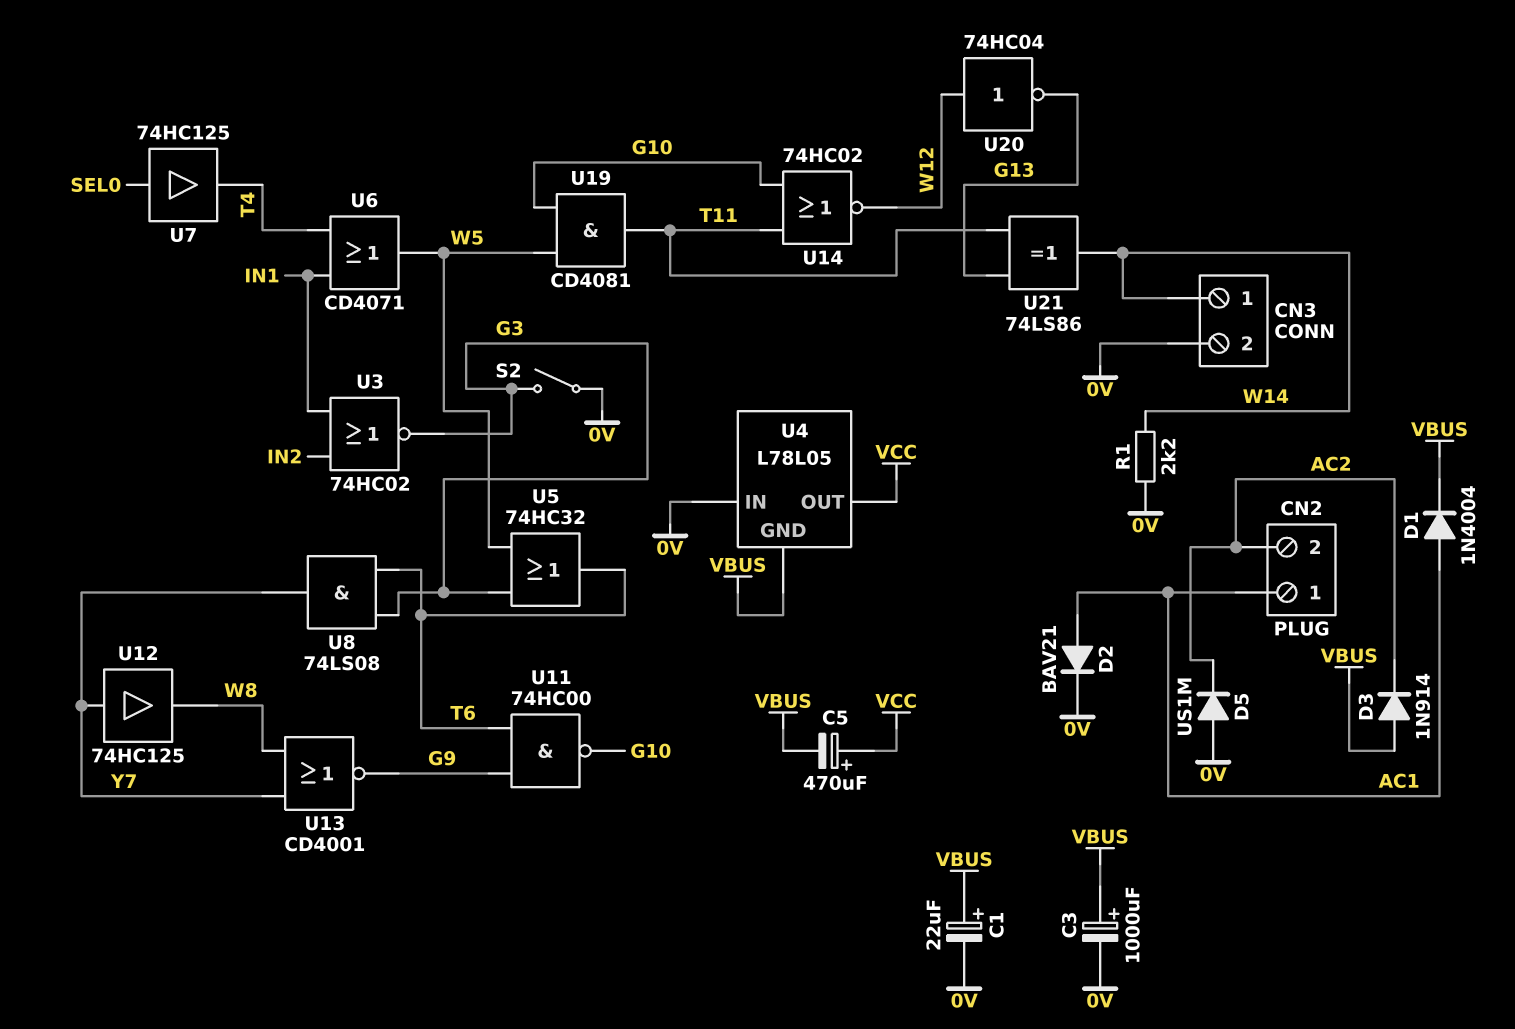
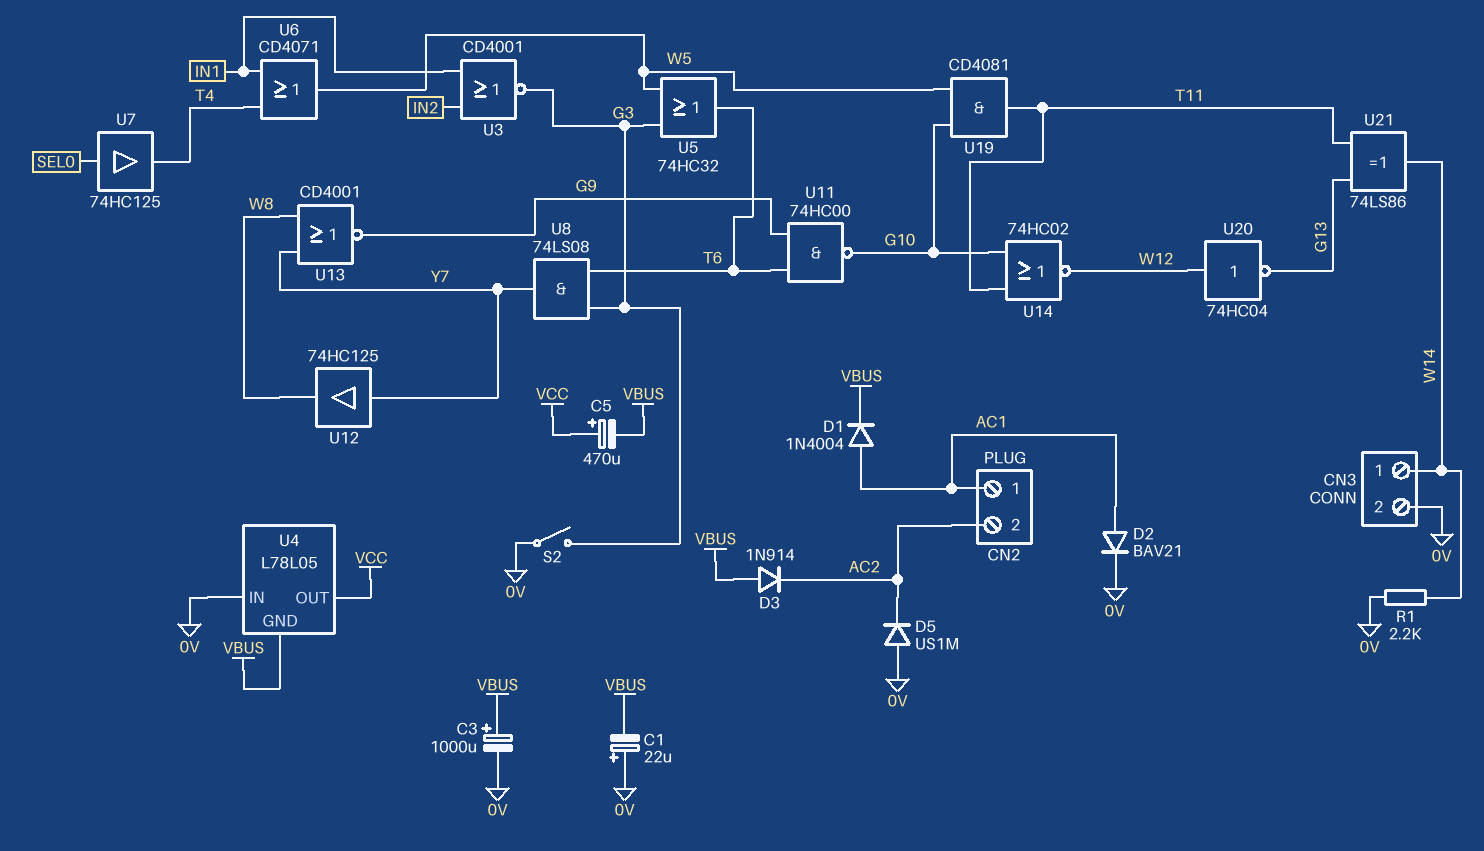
C1: 22uF (plus VBUS, minus 0V) -> 22uF (plus 0V, minus VBUS)
U3: NOR 74HC02 (in IN1, in IN2, out G3) -> NOR CD4001 (in IN1, in IN2, out G3)

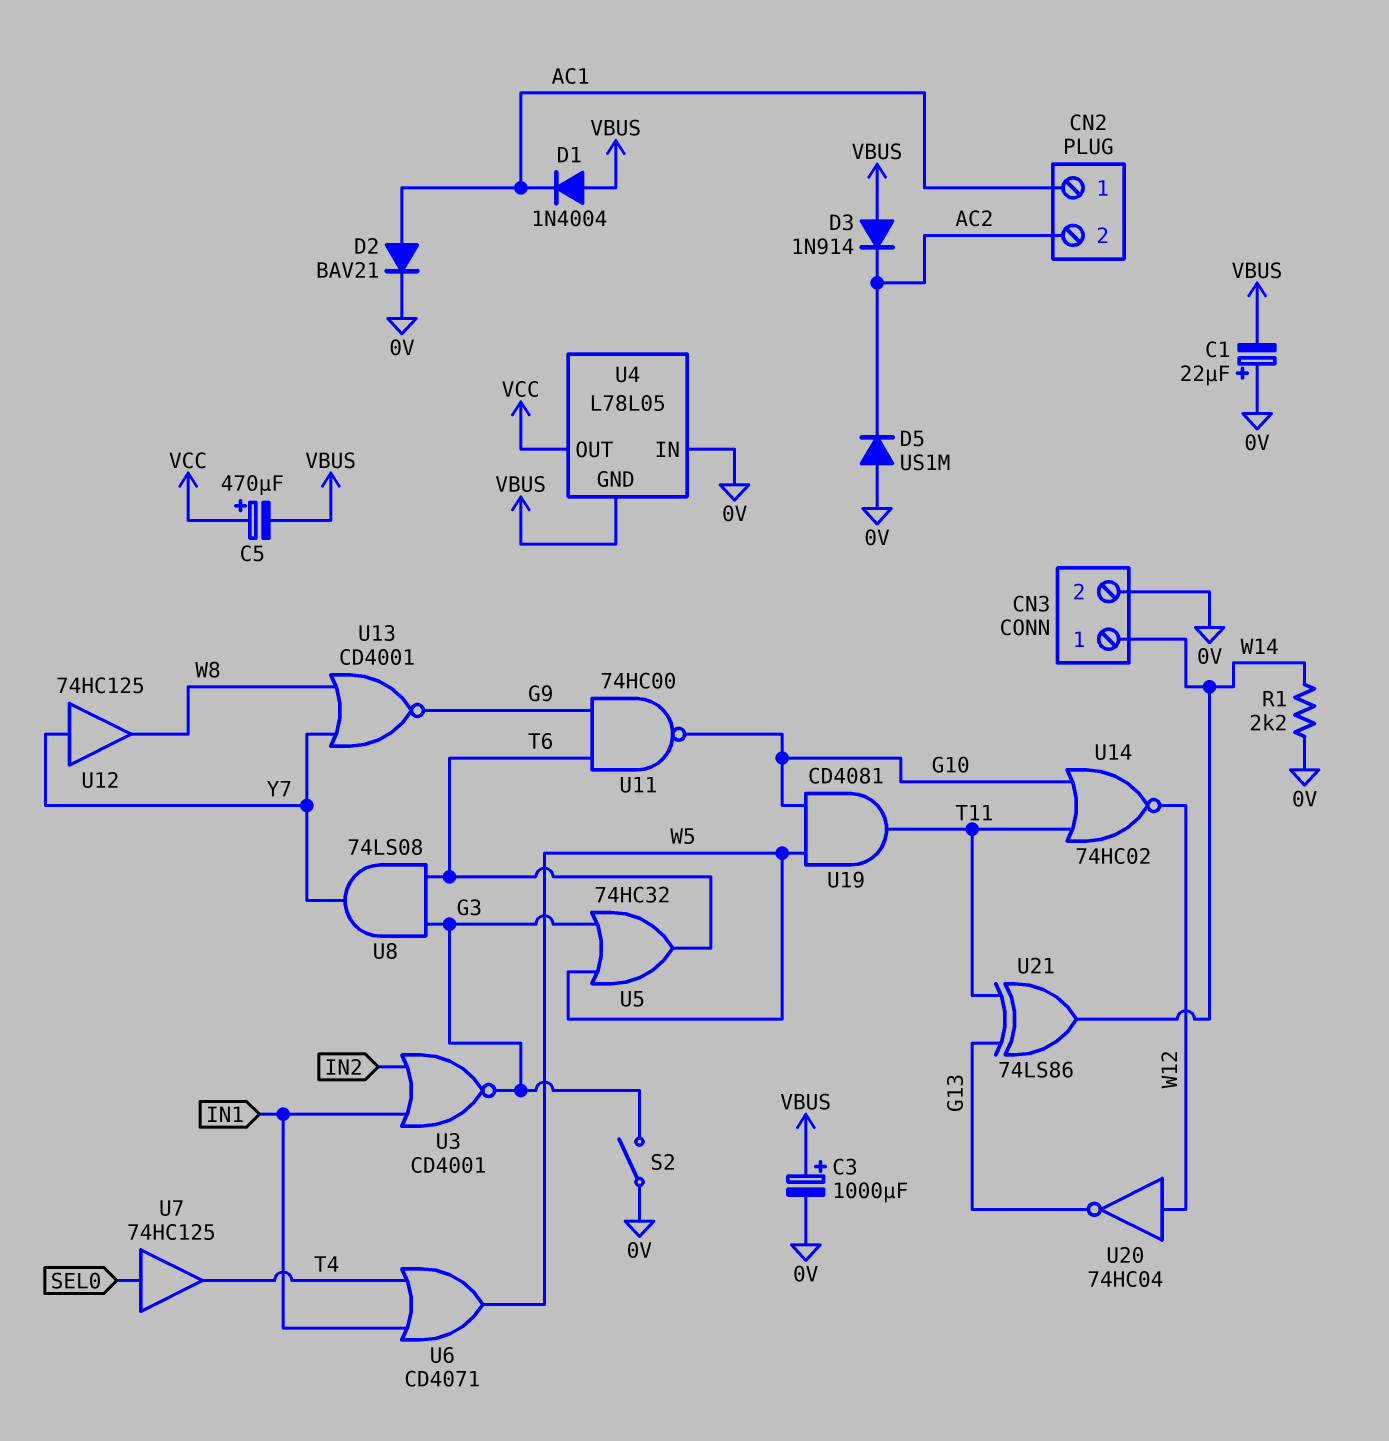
D1: diode 1N4004 (A AC1, K VBUS) -> diode 1N4004 (A VBUS, K AC1)

